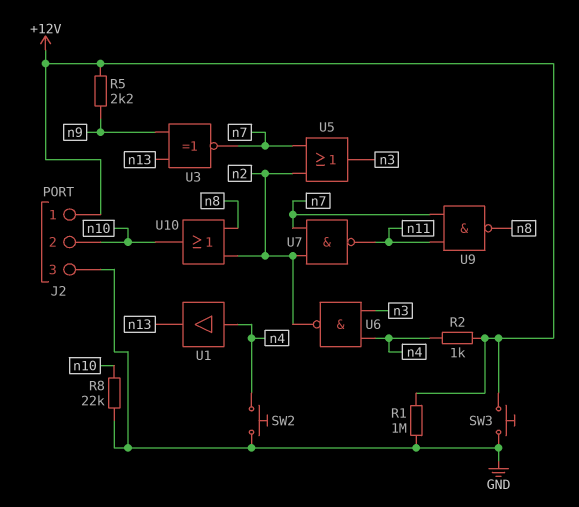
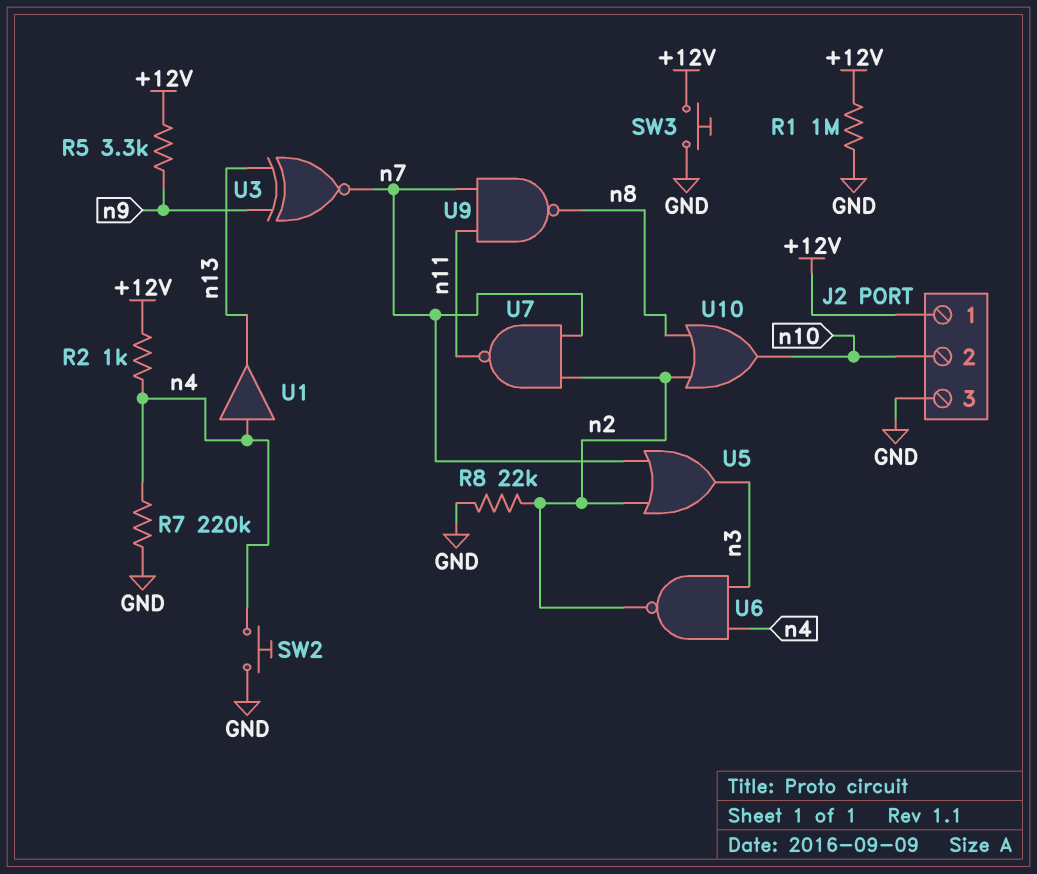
R5: 2.2k (+12V, n9) -> 3.3k (+12V, n9)
R7: none -> 220k (GND, n4)
R8: 22k (GND, n10) -> 22k (GND, n2)

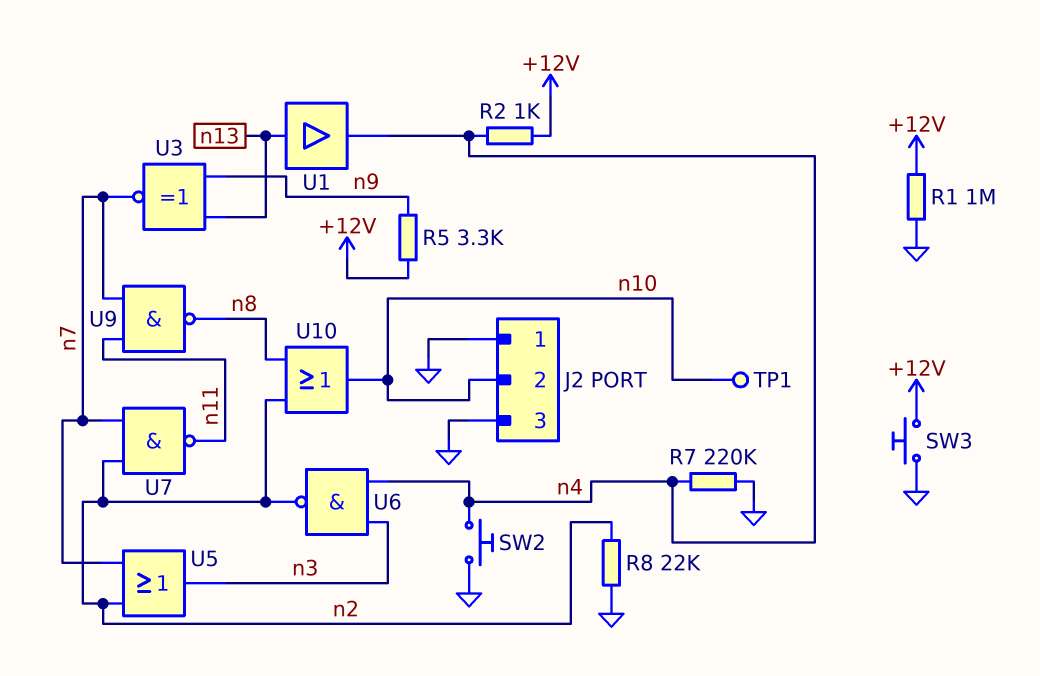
J2 pin 1: +12V -> GND
TP1: none -> test point (n10)
U1: buffer (in n4, out n13) -> buffer (in n13, out n4)

